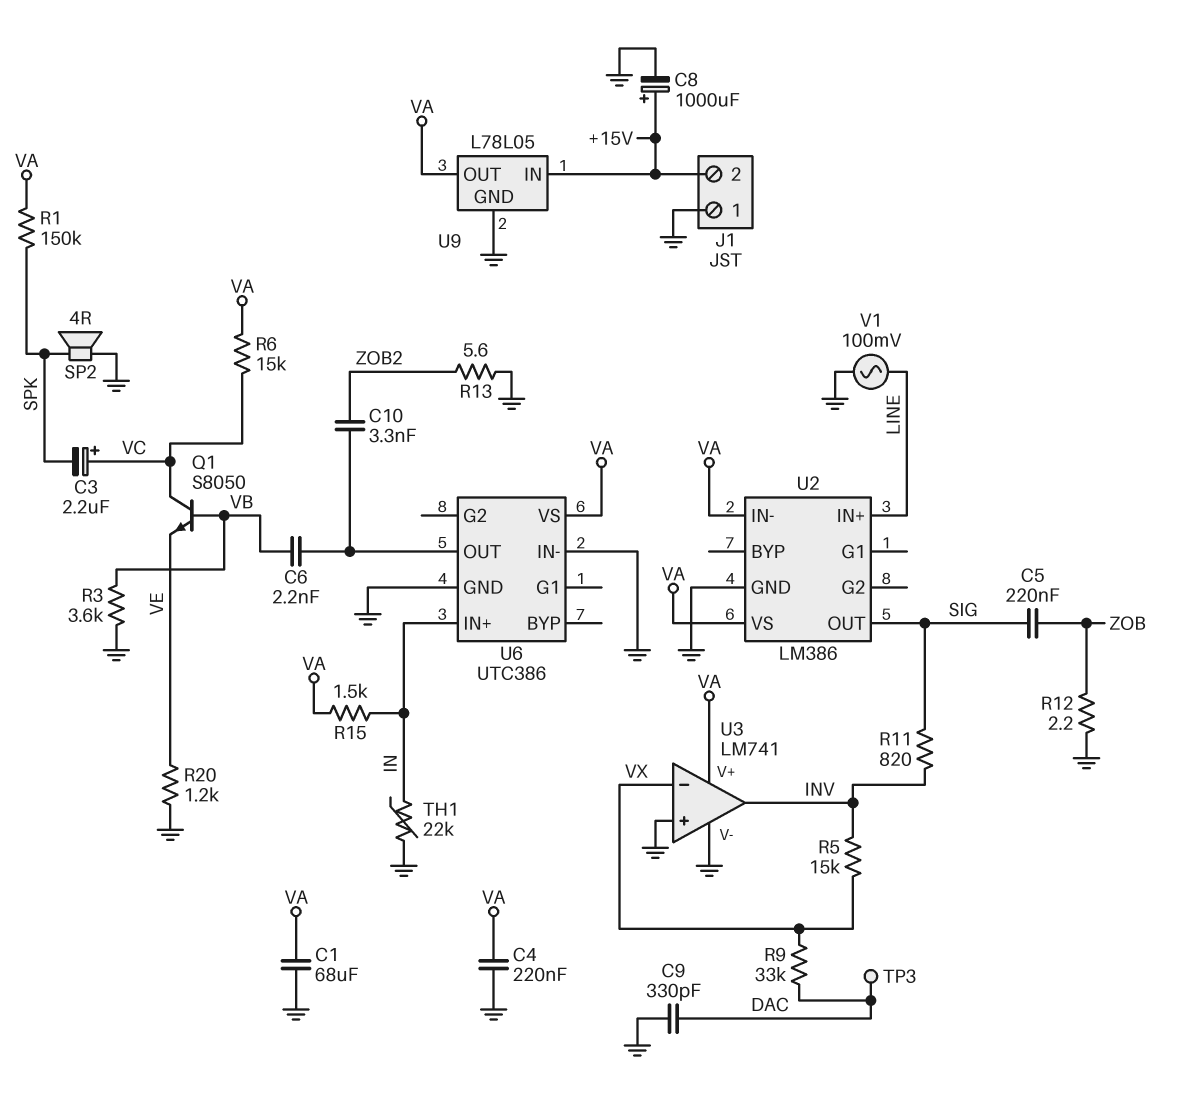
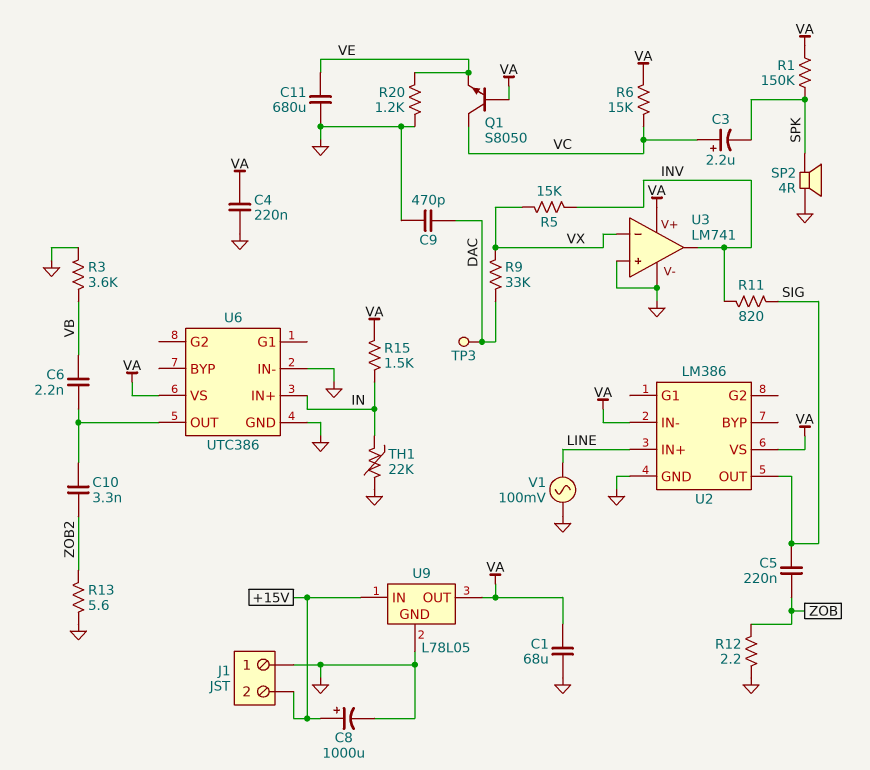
C9: 330pF (DAC, GND) -> 470pF (DAC, GND)
C11: none -> 680uF (GND, VE)
Q1: NPN S8050 (B VB, C VC, E VE) -> NPN S8050 (B VA, C VC, E VE)

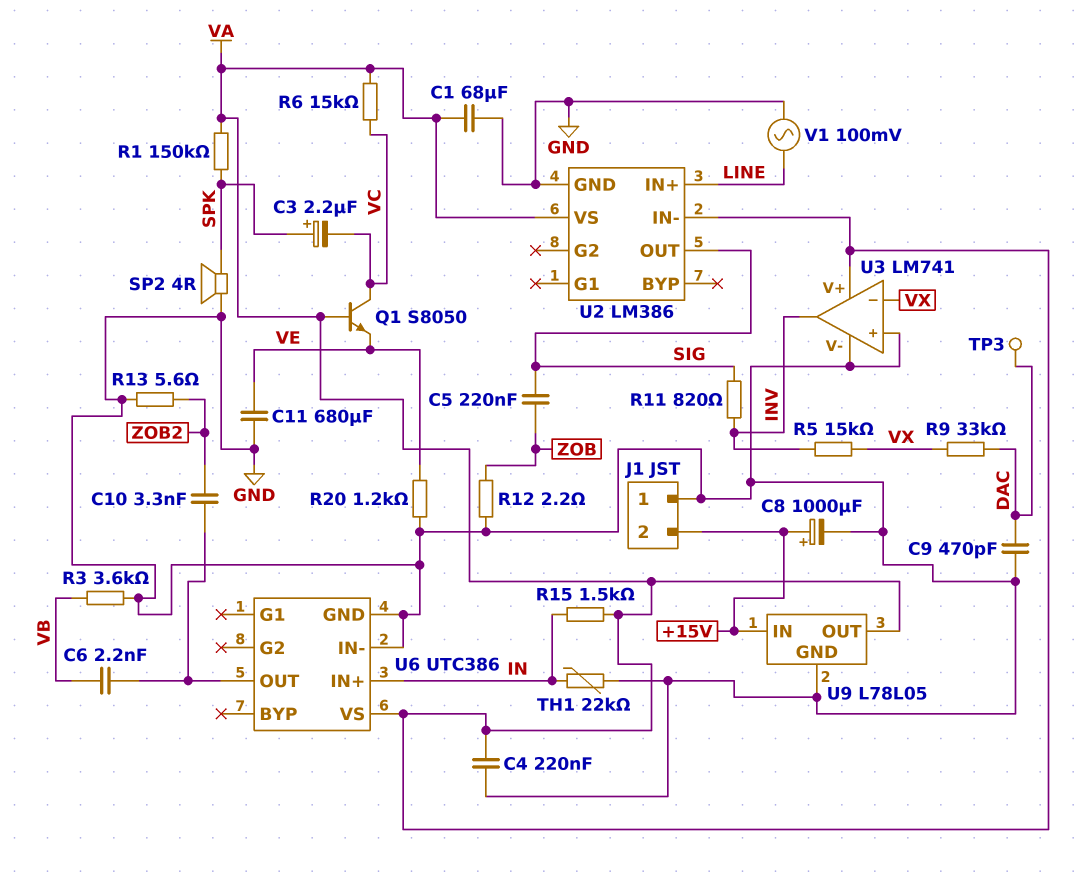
C3: 2.2uF (plus VC, minus SPK) -> 2.2uF (plus SPK, minus VC)

